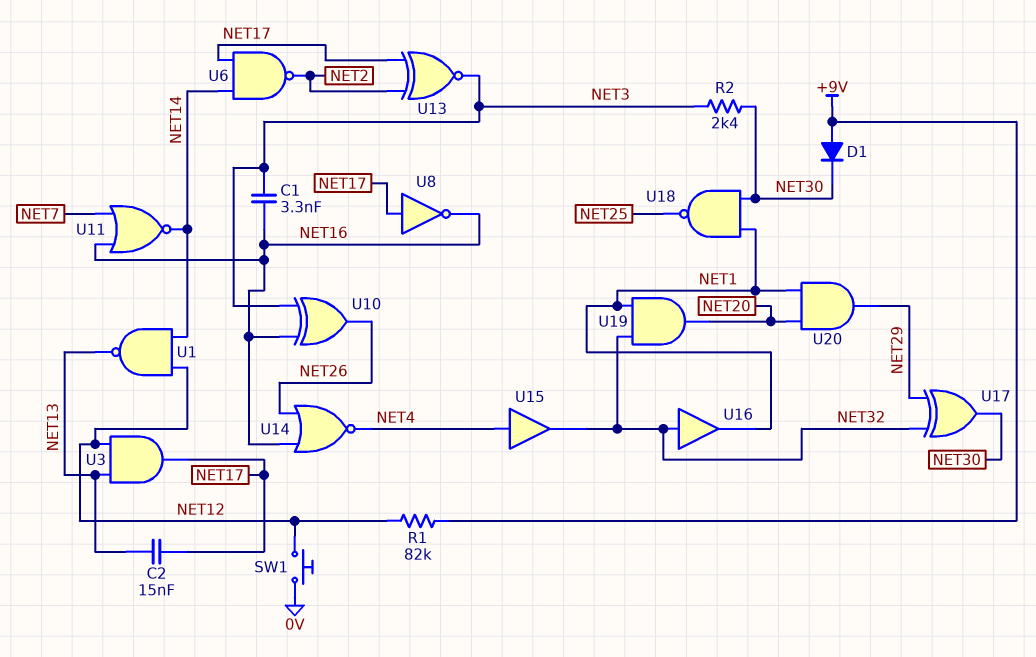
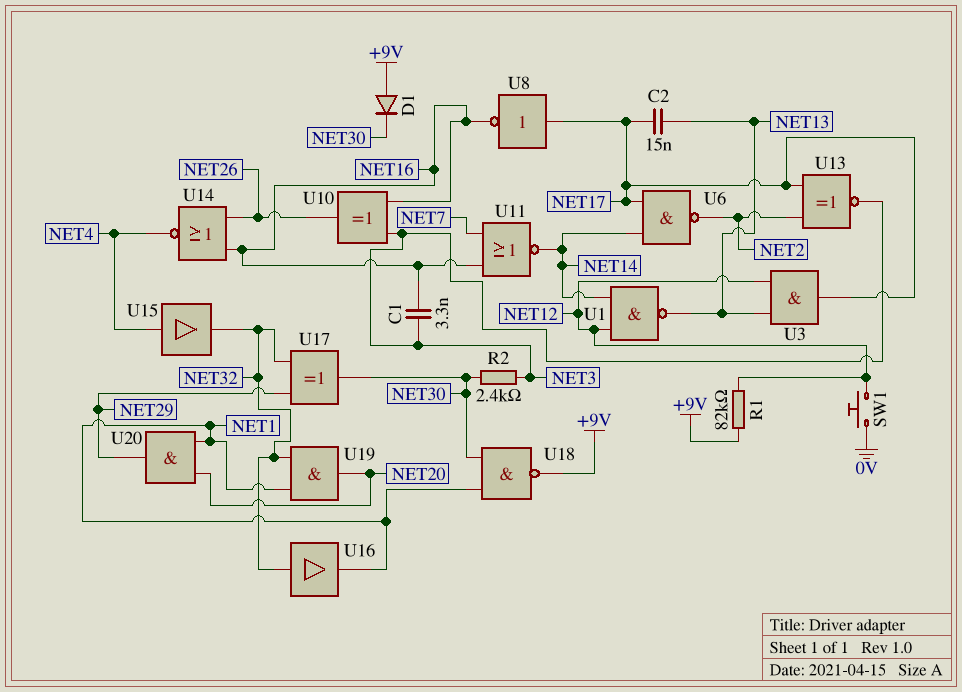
U18: NAND (in NET1, in NET30, out NET25) -> NAND (in NET1, in NET30, out +9V)

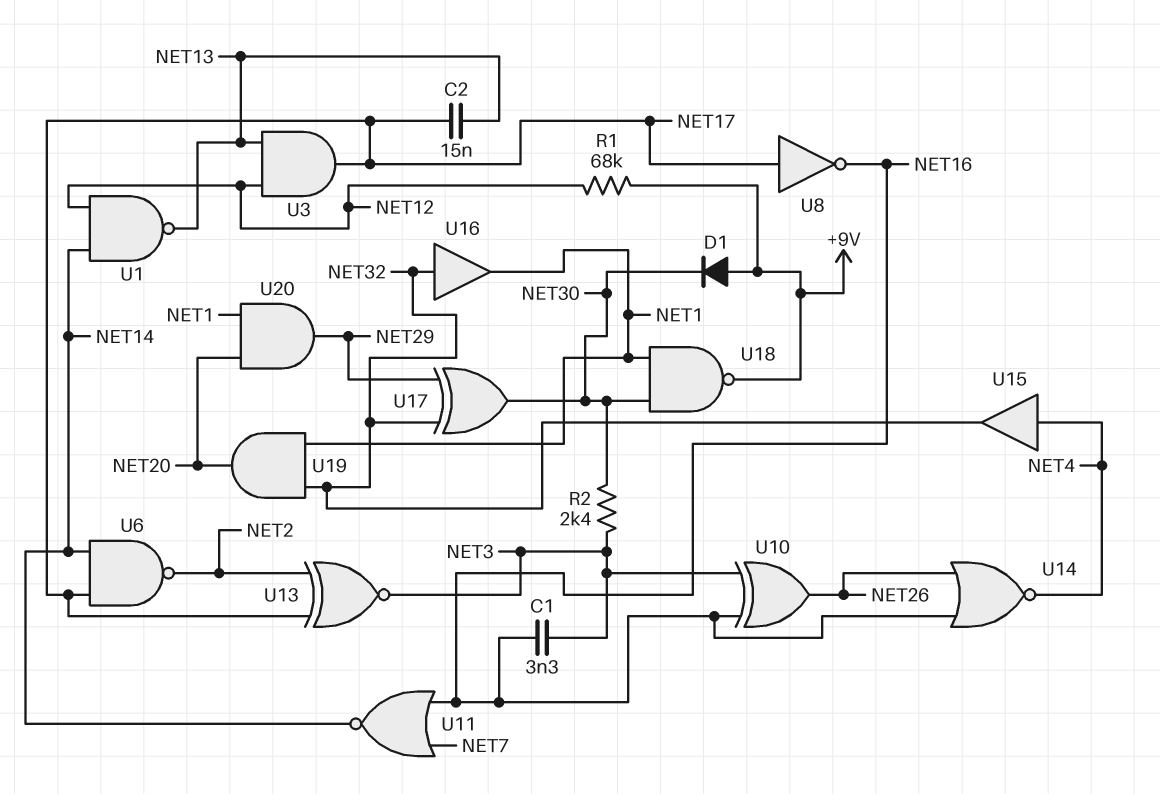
R1: 82k (+9V, NET12) -> 68k (+9V, NET12)
SW1: button (0V, NET12) -> none

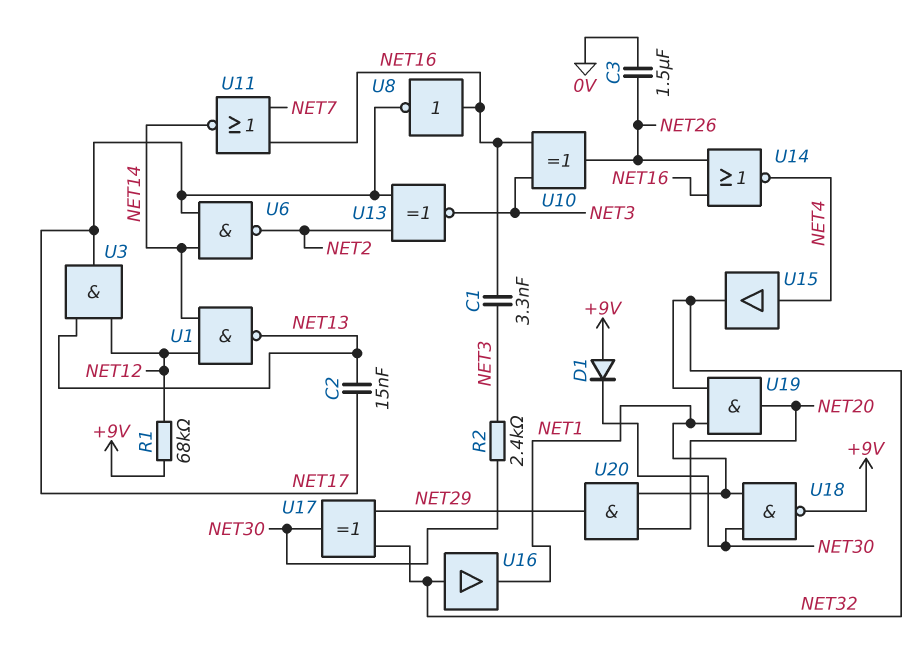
C3: none -> 1.5uF (0V, NET26)
U8: NOT (in NET17, out NET16) -> NOT (in NET16, out NET17)

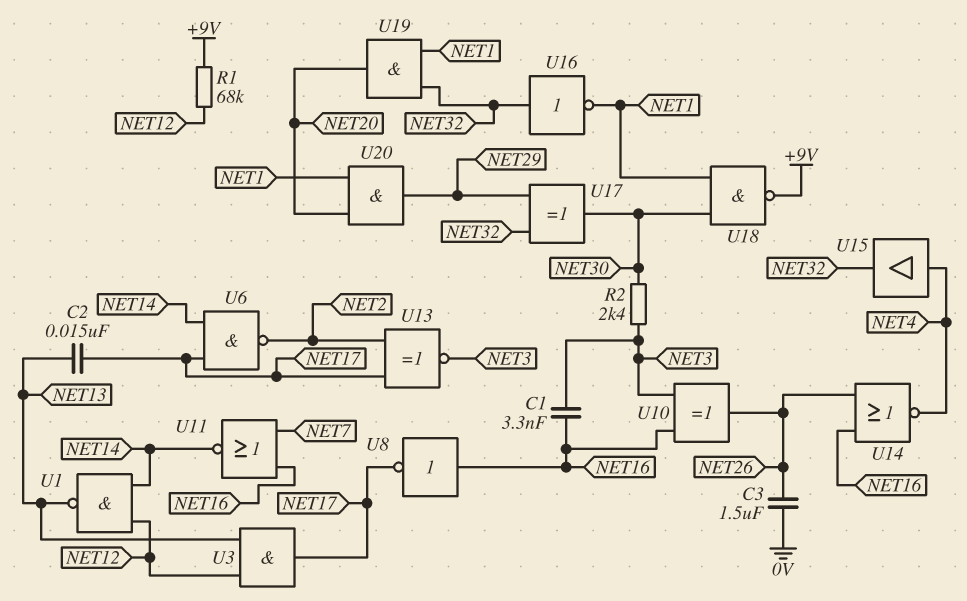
D1: diode (A +9V, K NET30) -> none
U16: buffer (in NET32, out NET1) -> NOT (in NET32, out NET1)

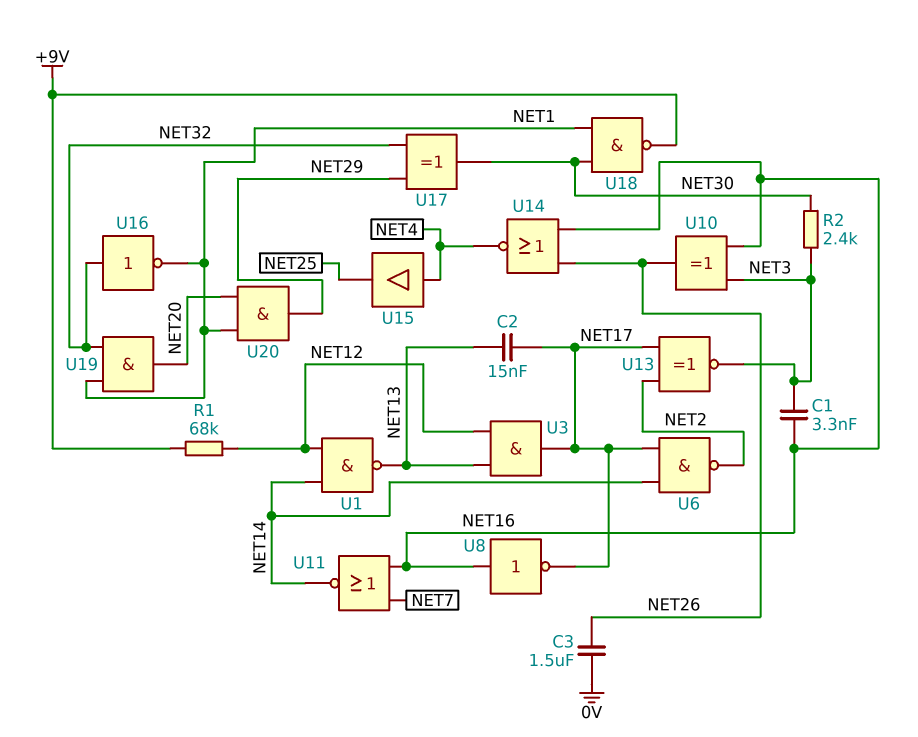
U15: buffer (in NET4, out NET32) -> buffer (in NET4, out NET25)

